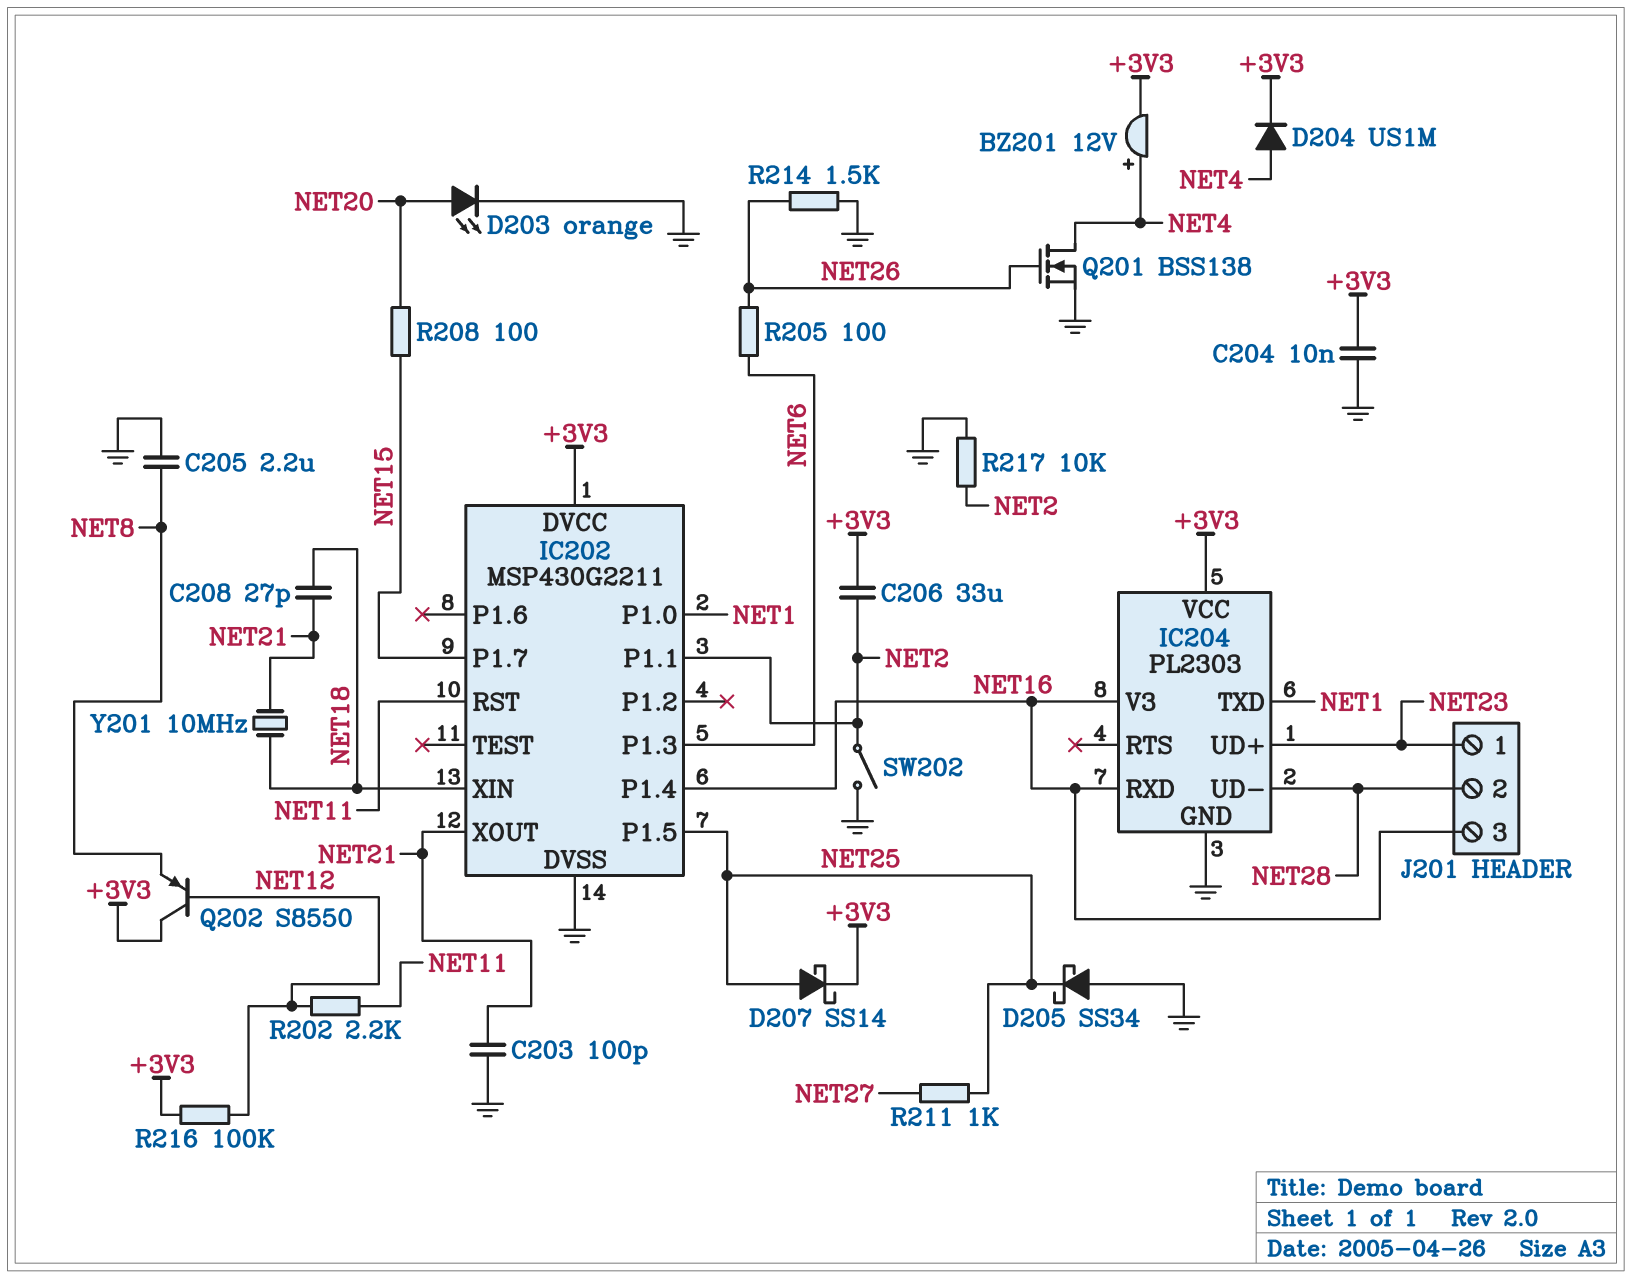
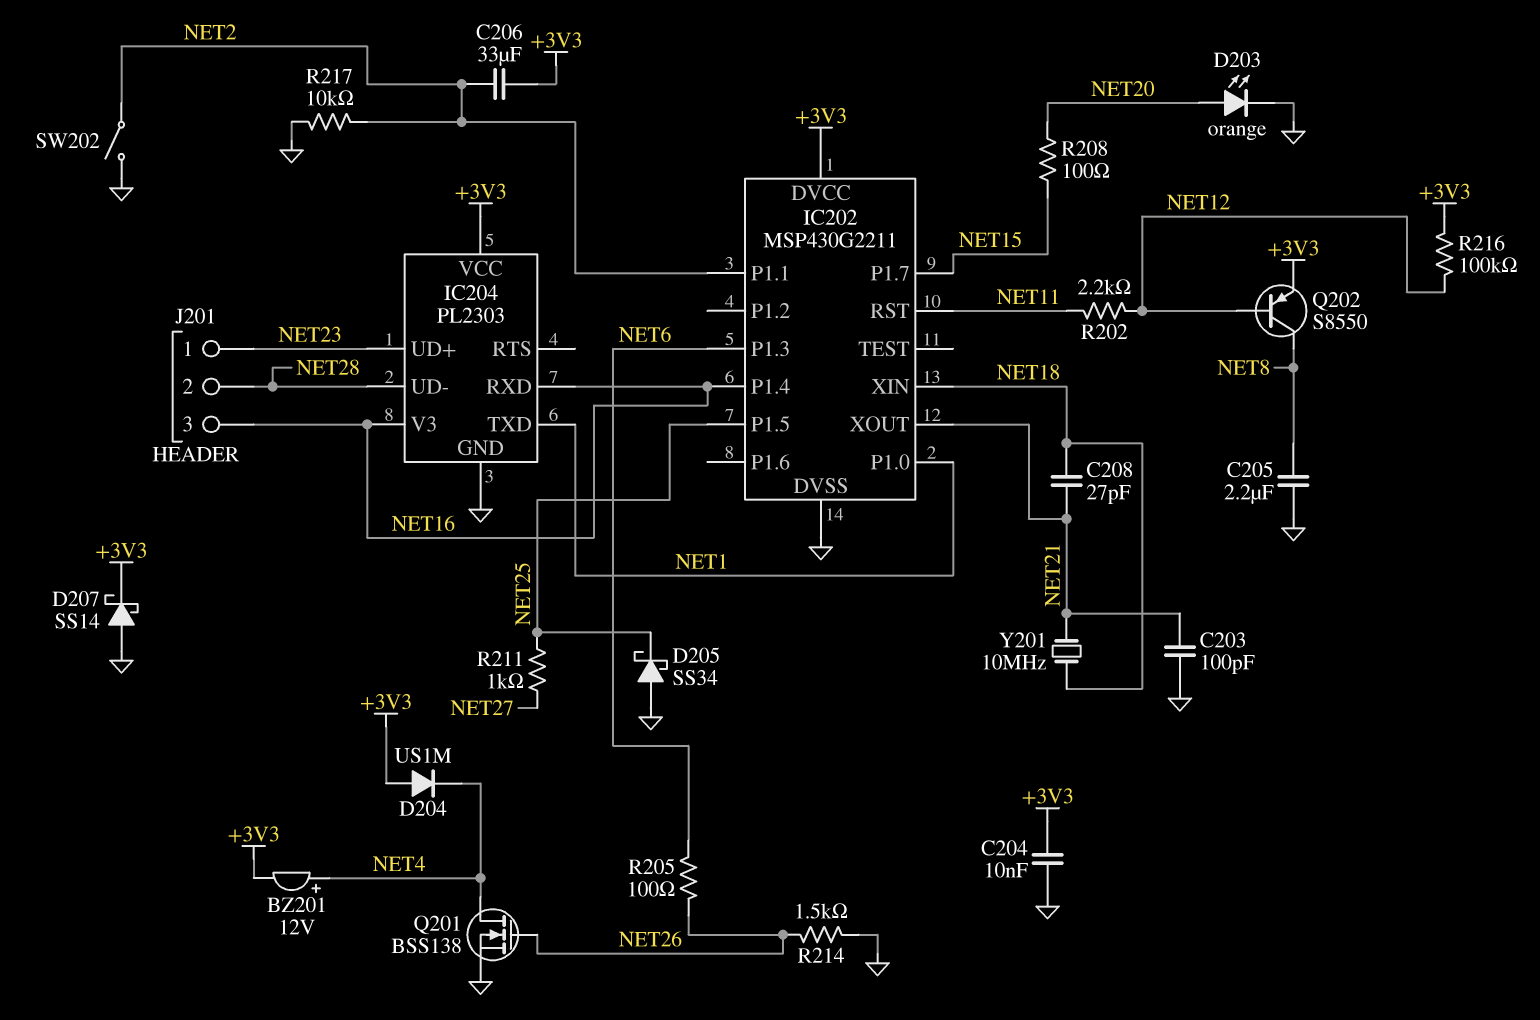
D204: diode US1M (A NET4, K +3V3) -> diode US1M (A +3V3, K NET4)
D207: schottky SS14 (A NET25, K +3V3) -> schottky SS14 (A GND, K +3V3)
Q202: PNP S8550 (B NET12, C +3V3, E NET8) -> PNP S8550 (B NET12, C NET8, E +3V3)

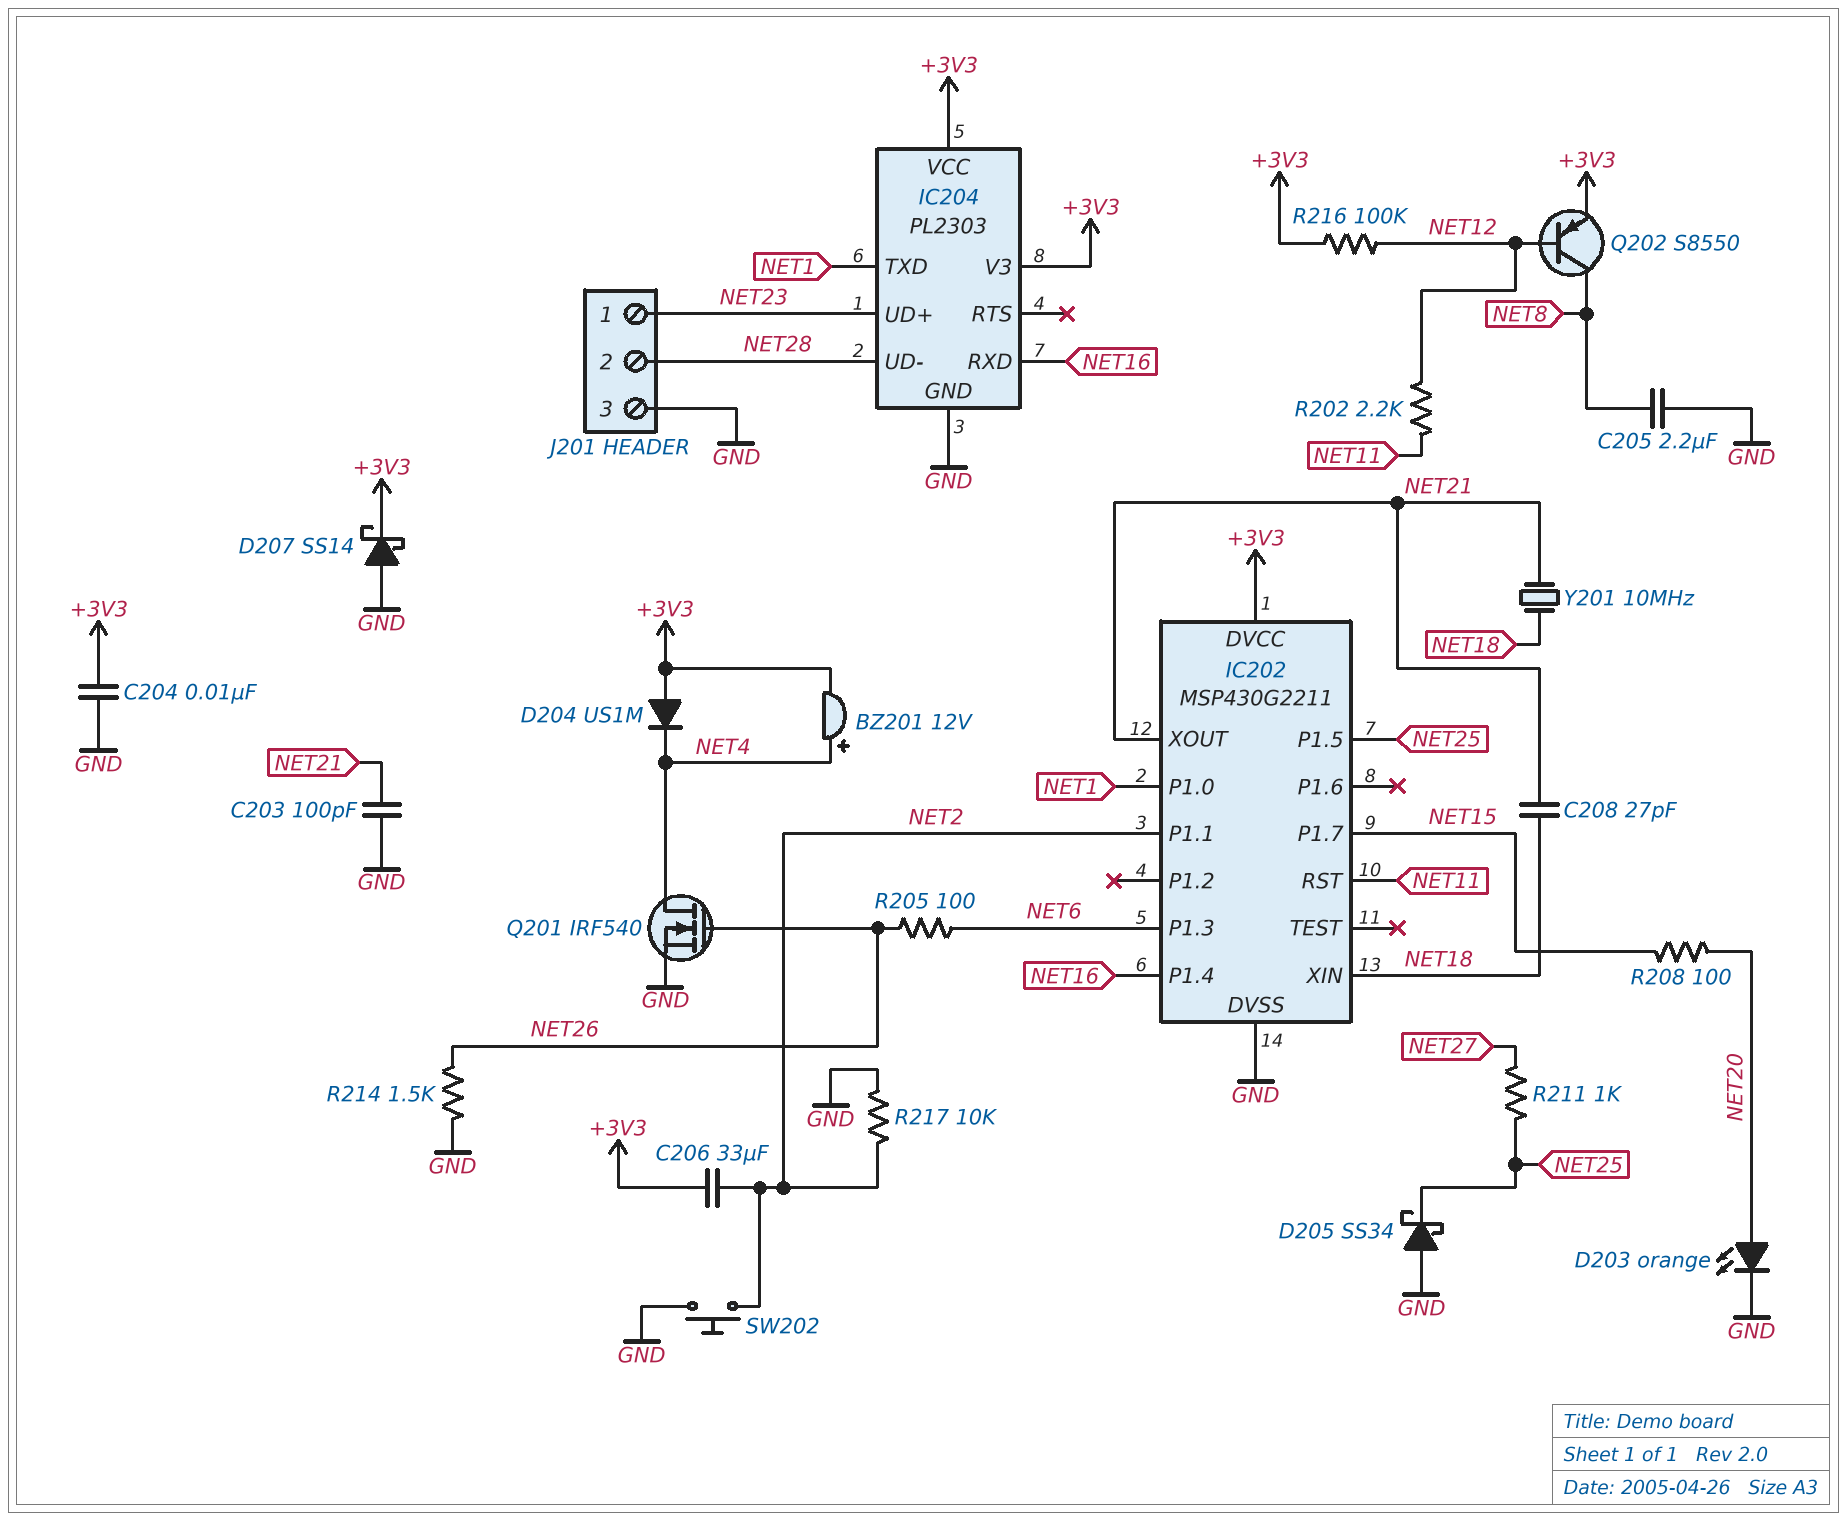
IC204 pin V3: NET16 -> +3V3
J201 pin 3: NET16 -> GND
Q201: NMOS BSS138 (G NET26, D NET4, S GND) -> NMOS IRF540 (G NET26, D NET4, S GND)
SW202: switch (GND, NET2) -> button (GND, NET2)

